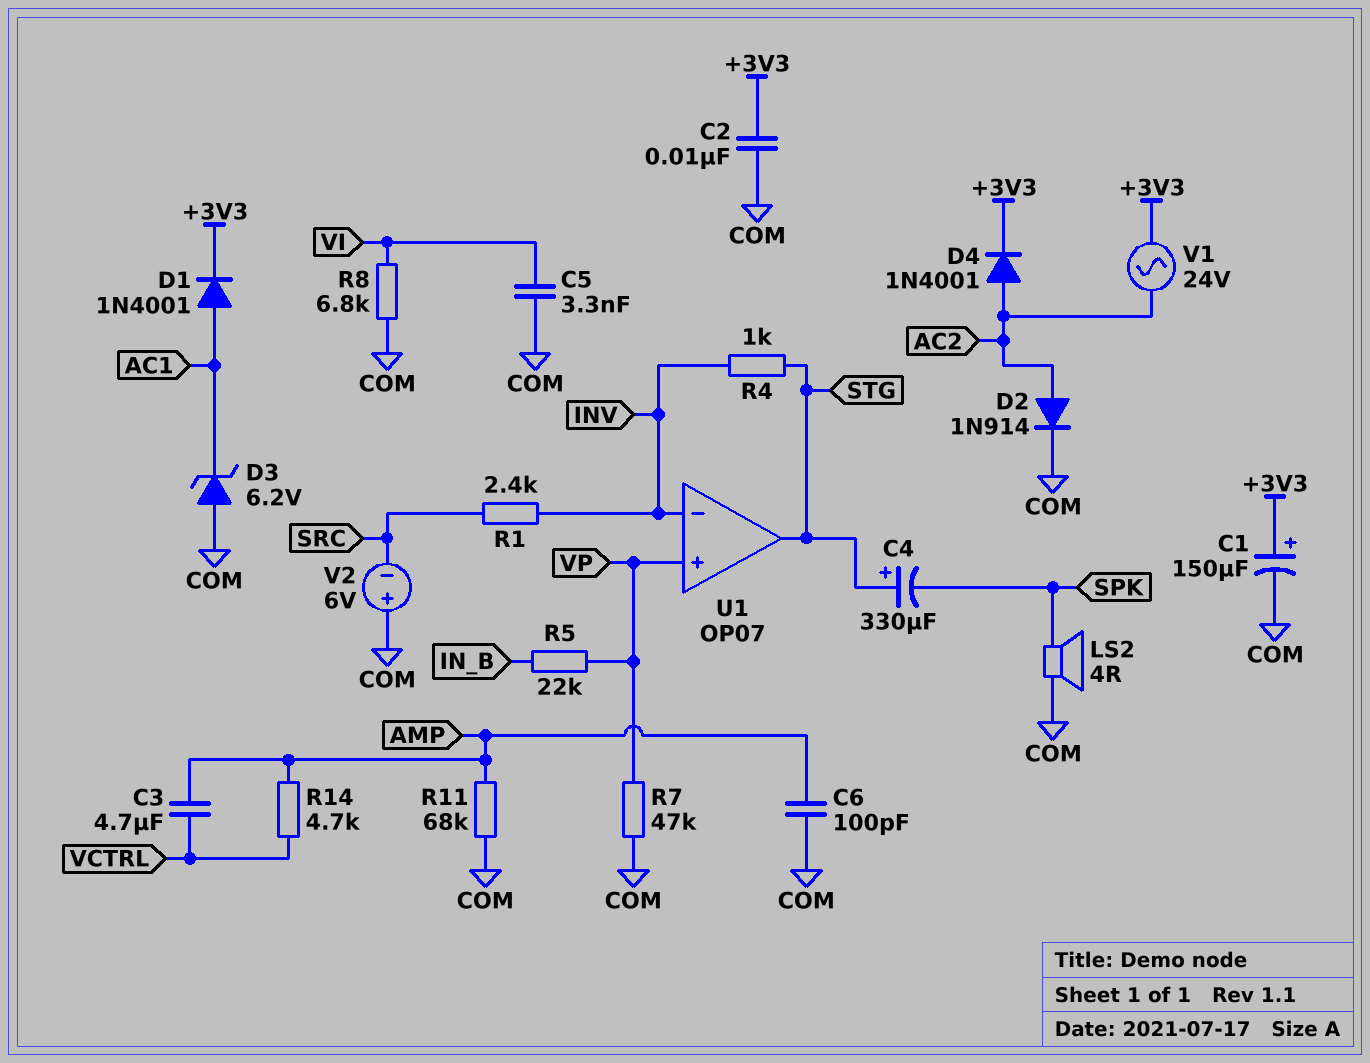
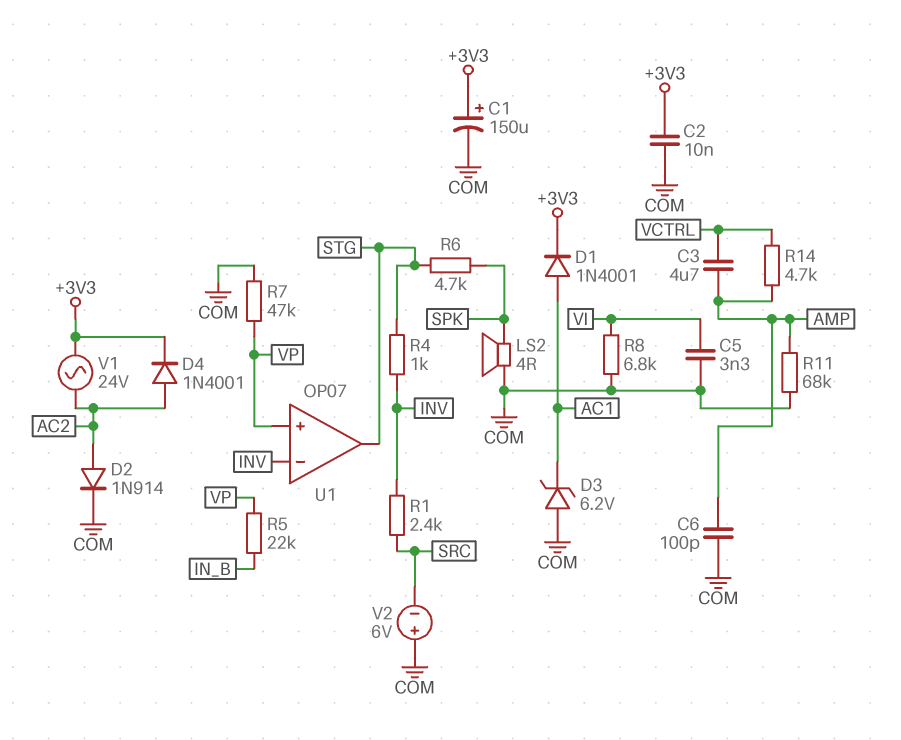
C4: 330uF (plus STG, minus SPK) -> none
R6: none -> 4.7k (SPK, STG)

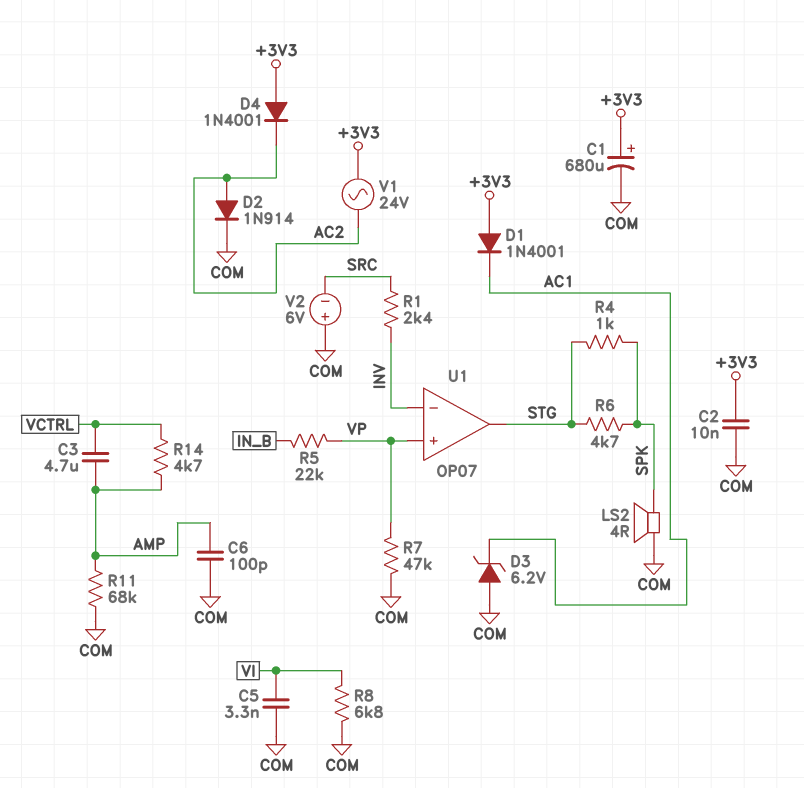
C1: 150uF (plus +3V3, minus COM) -> 680uF (plus +3V3, minus COM)
D1: diode 1N4001 (A AC1, K +3V3) -> diode 1N4001 (A +3V3, K AC1)
D4: diode 1N4001 (A AC2, K +3V3) -> diode 1N4001 (A +3V3, K AC2)
R4: 1k (INV, STG) -> 1k (SPK, STG)

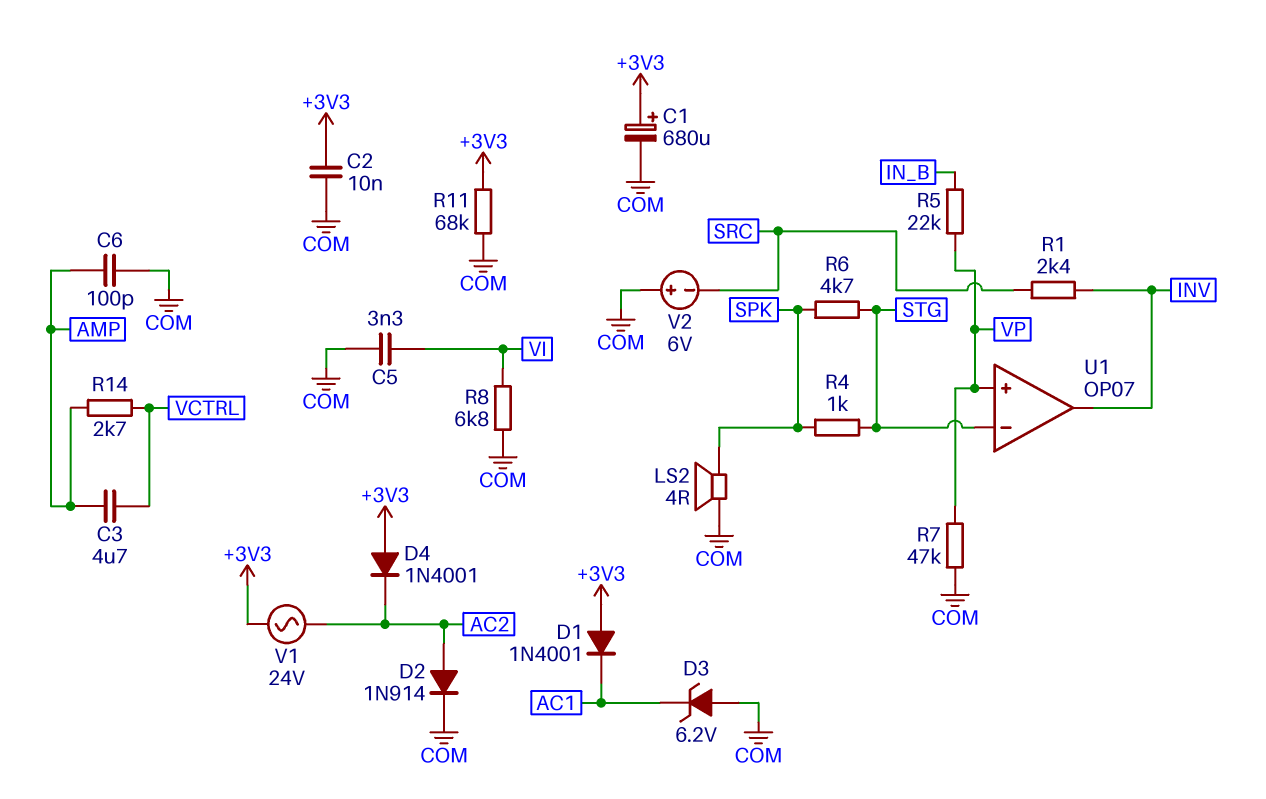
R11: 68k (AMP, COM) -> 68k (+3V3, COM)
R14: 4.7k (AMP, VCTRL) -> 2.7k (AMP, VCTRL)
U1 pin in-: INV -> STG
U1 pin out: STG -> INV

